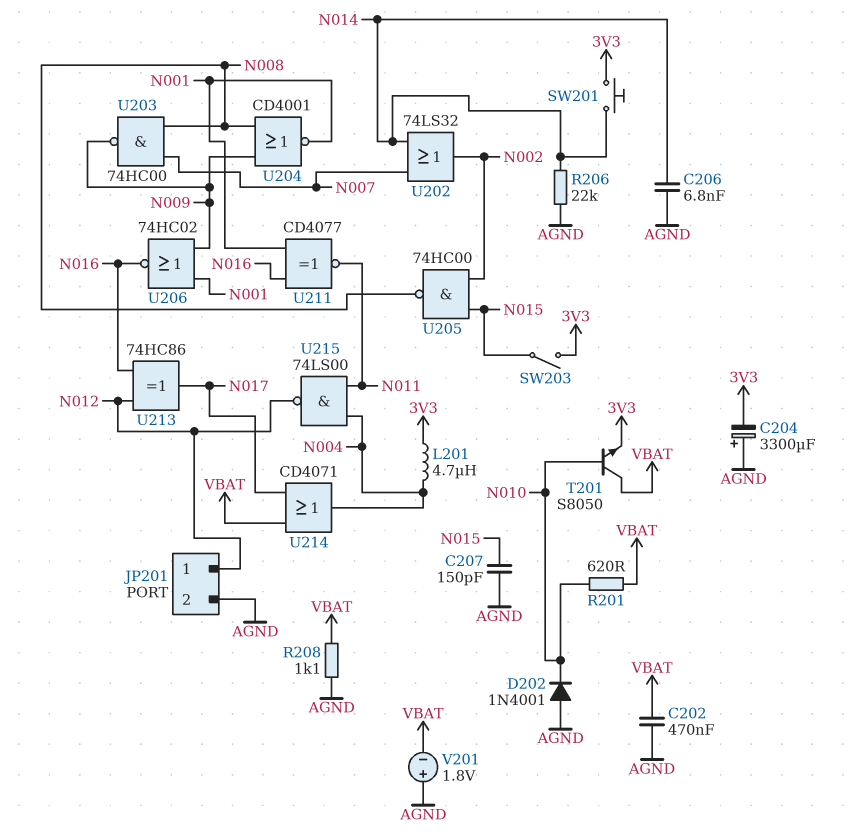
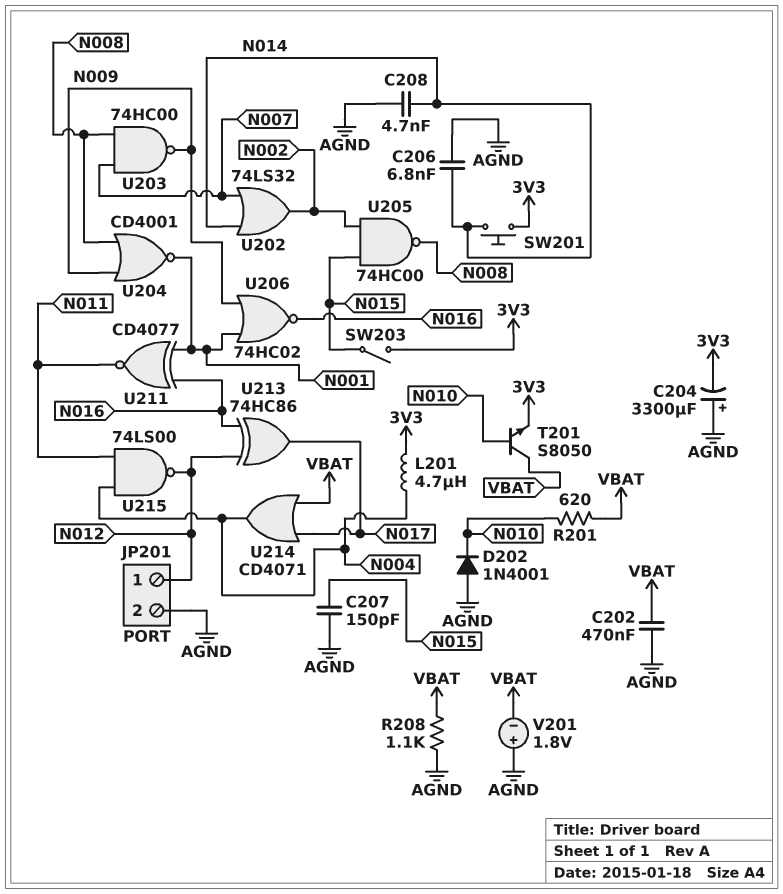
C208: none -> 4.7nF (AGND, N014)
R206: 22k (AGND, N014) -> none

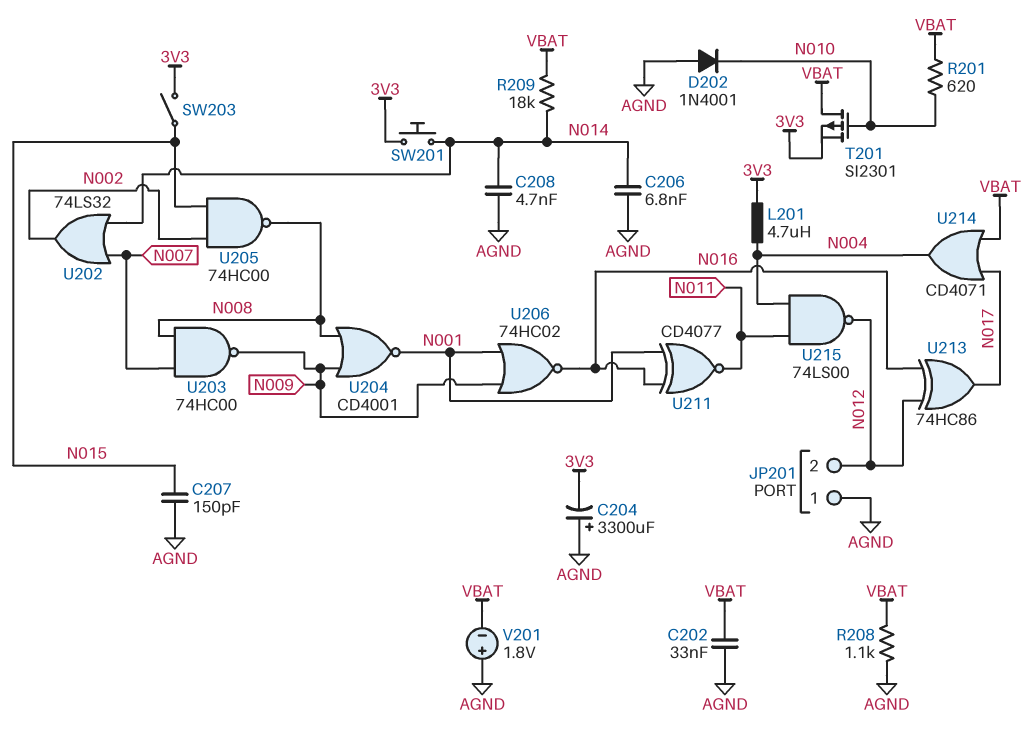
C202: 470nF (AGND, VBAT) -> 33nF (AGND, VBAT)
JP201 pin 1: N012 -> AGND
JP201 pin 2: AGND -> N012
R209: none -> 18k (N014, VBAT)
T201: NPN S8050 (B N010, C VBAT, E 3V3) -> PMOS SI2301 (G N010, D VBAT, S 3V3)

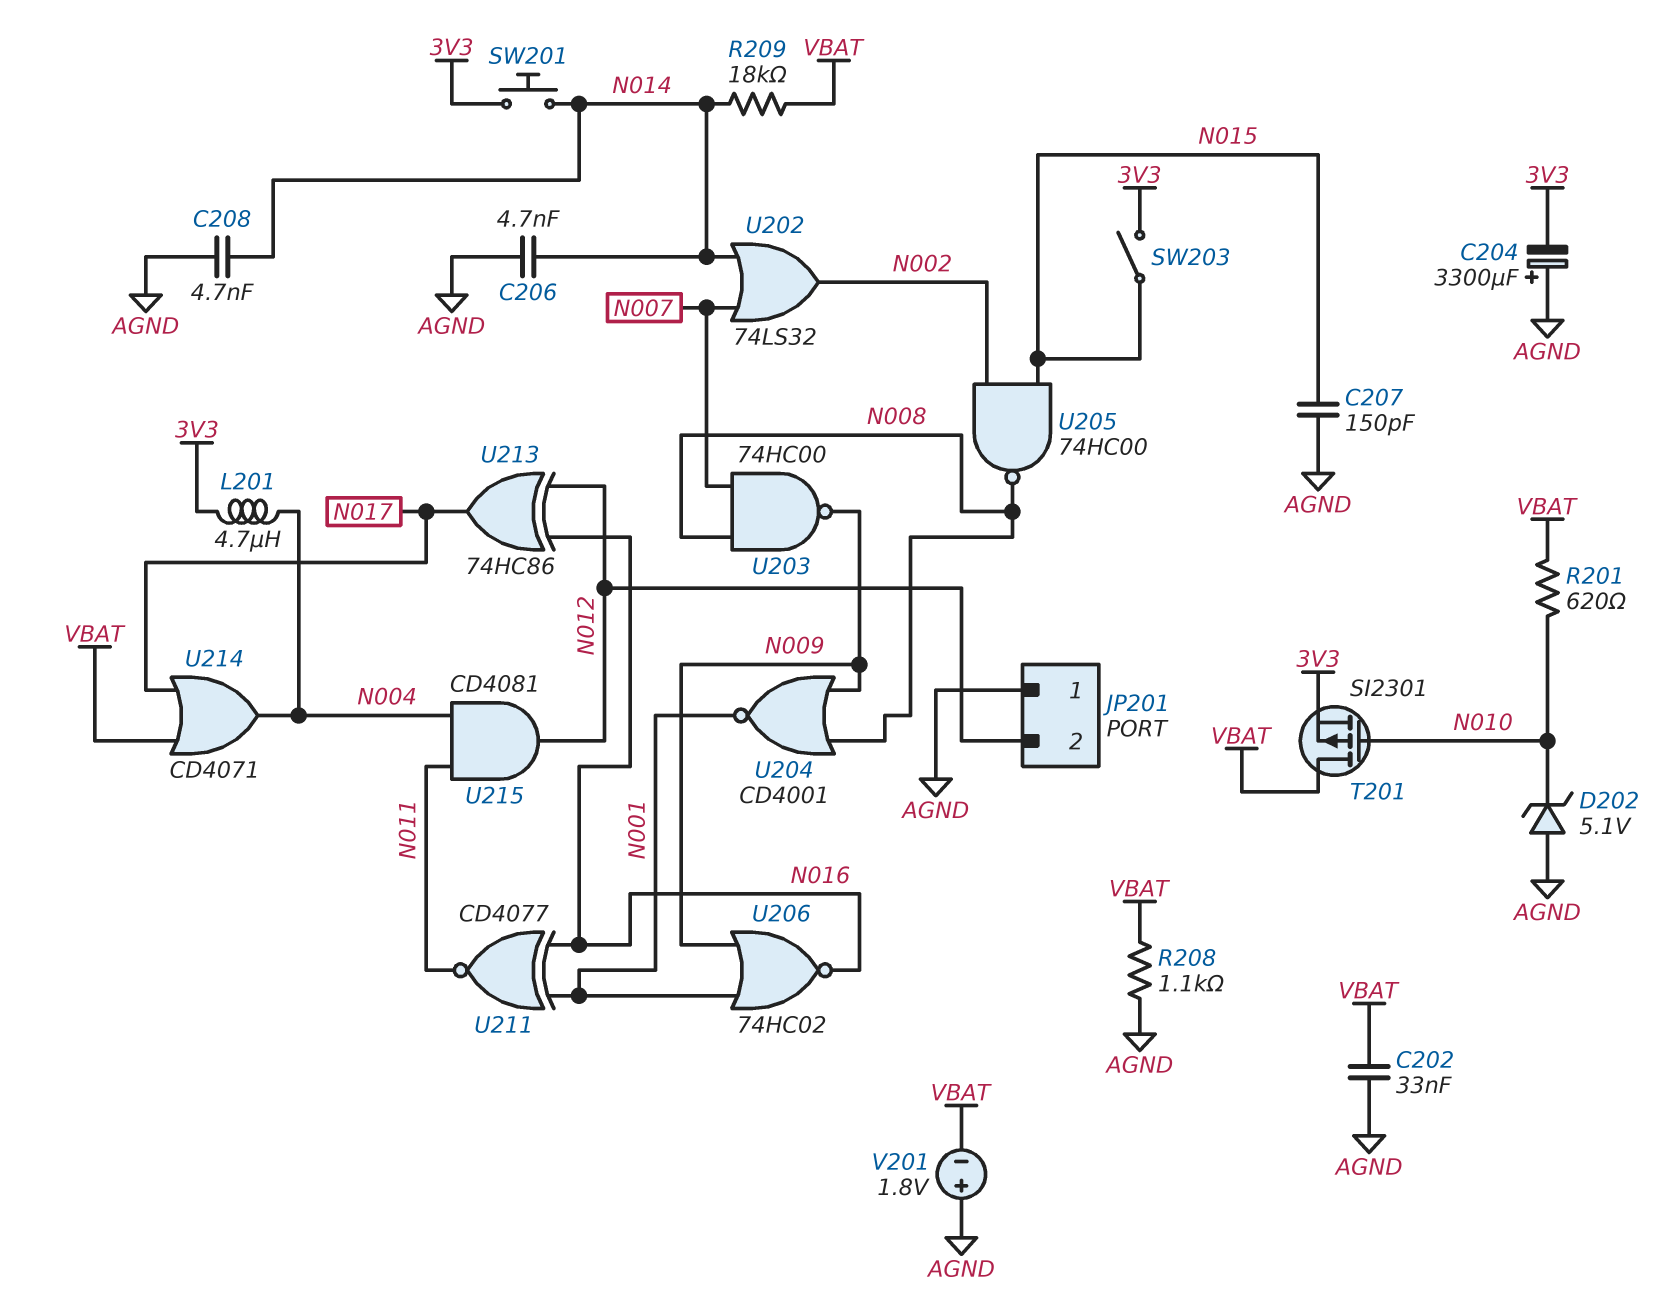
C206: 6.8nF (AGND, N014) -> 4.7nF (AGND, N014)
D202: diode 1N4001 (A AGND, K N010) -> zener 5.1V (A AGND, K N010)
U215: NAND 74LS00 (in N004, in N011, out N012) -> AND CD4081 (in N004, in N011, out N012)

